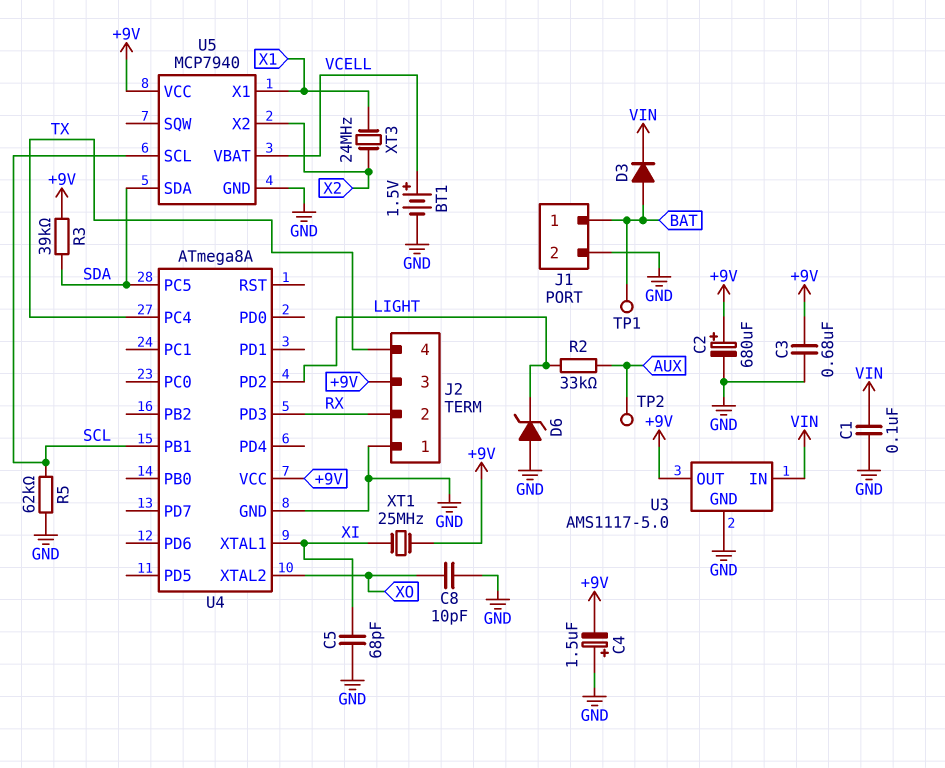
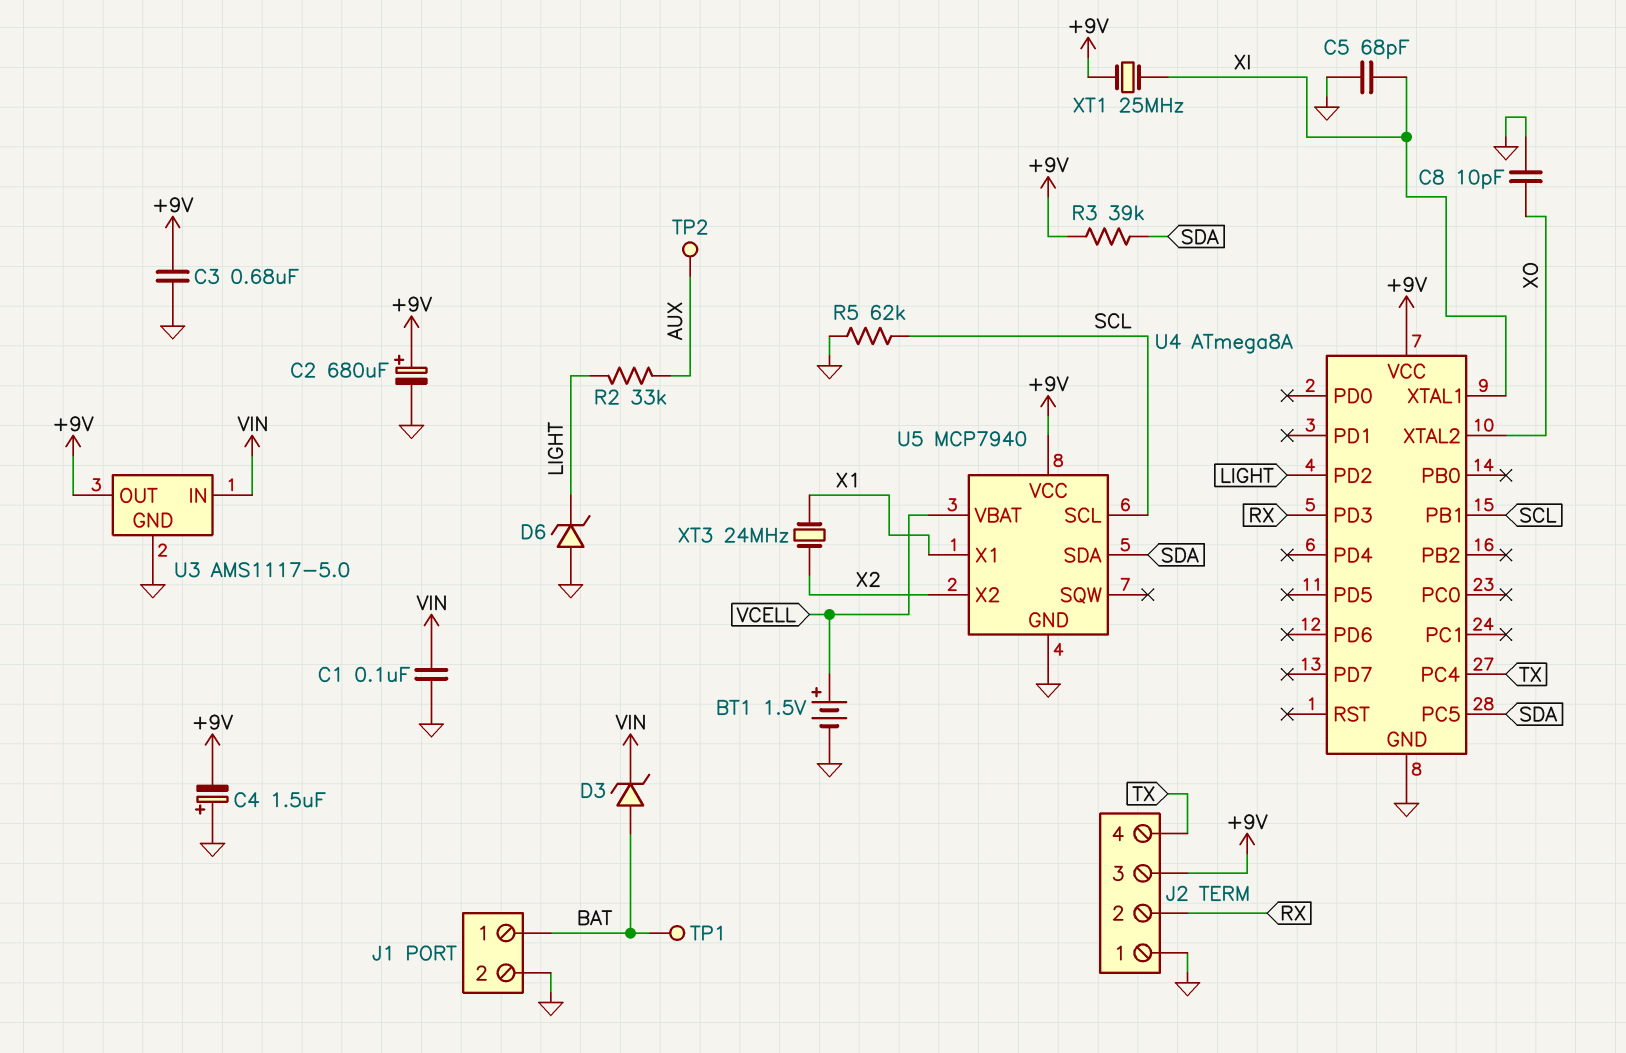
D3: diode (A BAT, K VIN) -> zener (A BAT, K VIN)

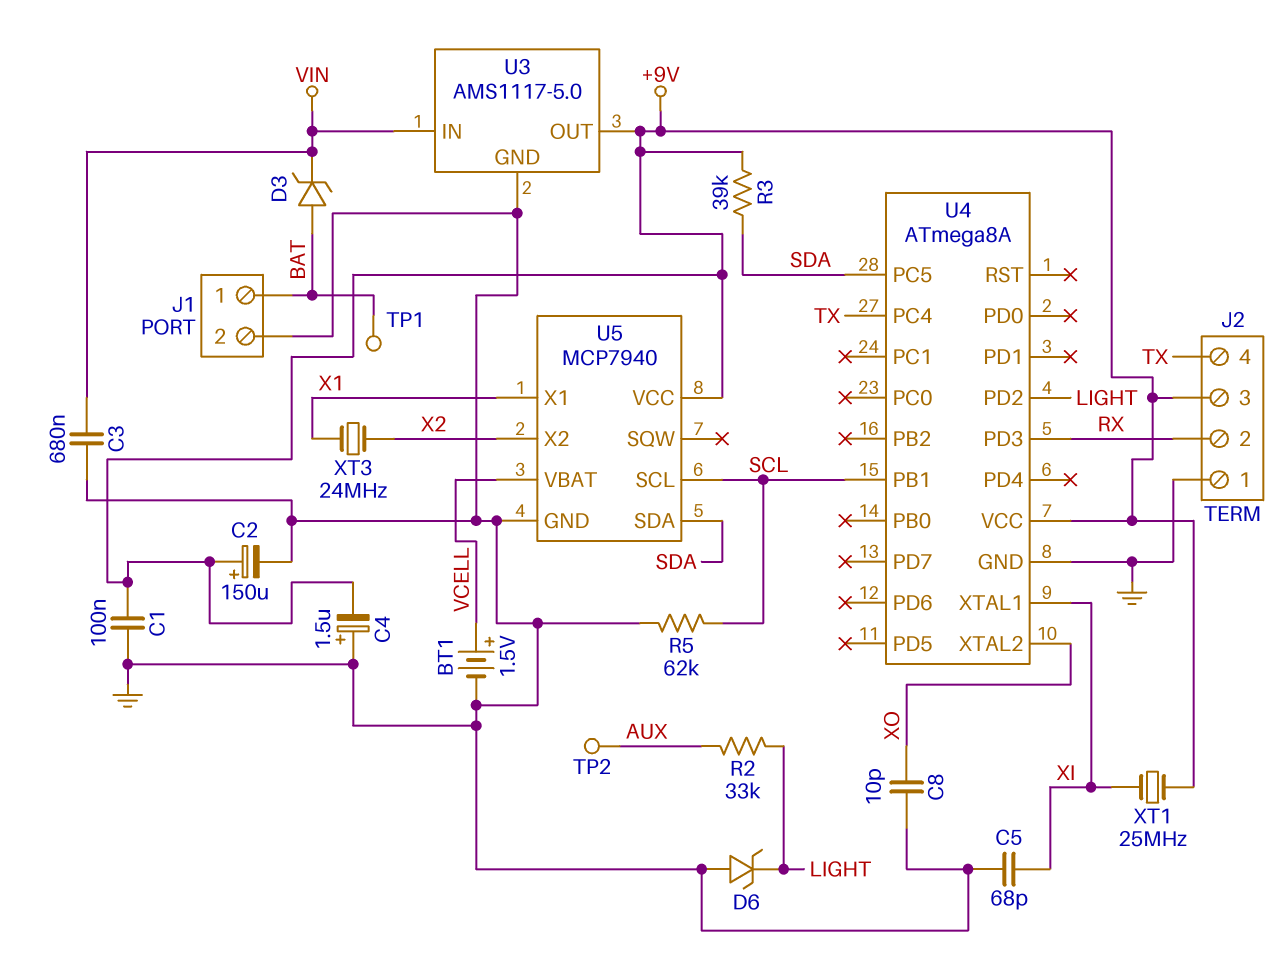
C1: 100nF (GND, VIN) -> 100nF (+9V, GND)
C2: 680uF (plus +9V, minus GND) -> 150uF (plus +9V, minus GND)
C3: 680nF (+9V, GND) -> 680nF (GND, VIN)

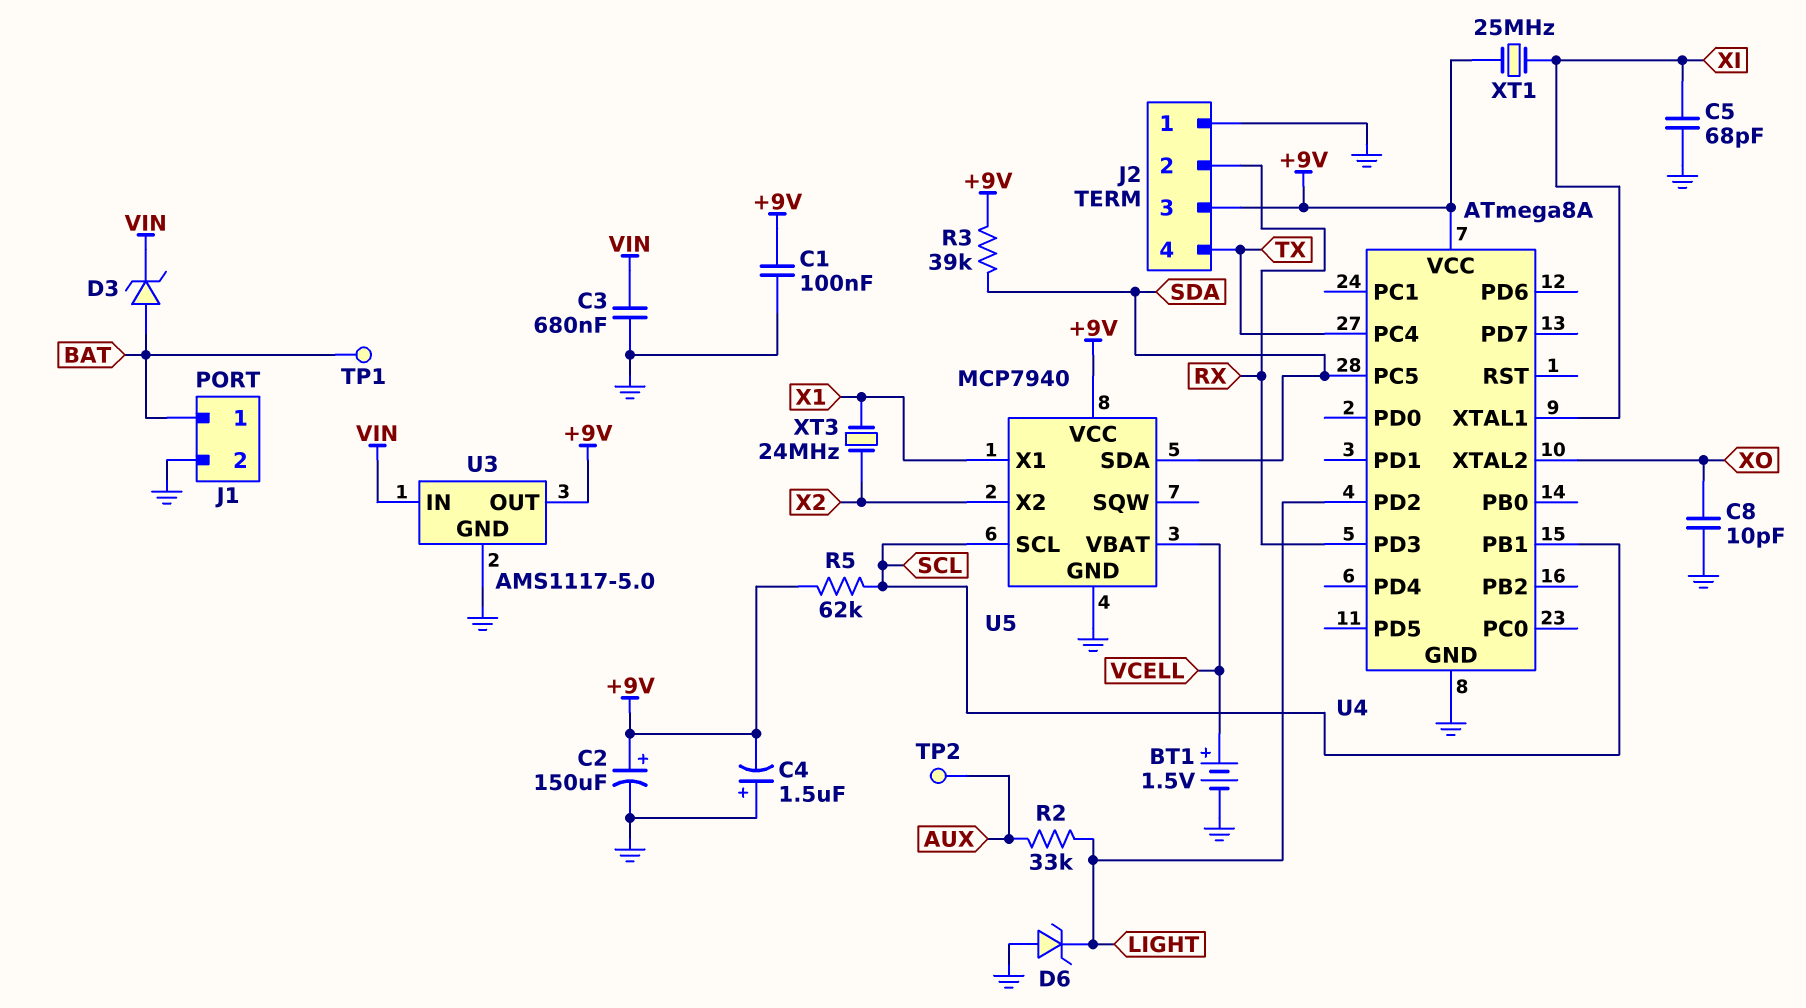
R5: 62k (GND, SCL) -> 62k (+9V, SCL)

